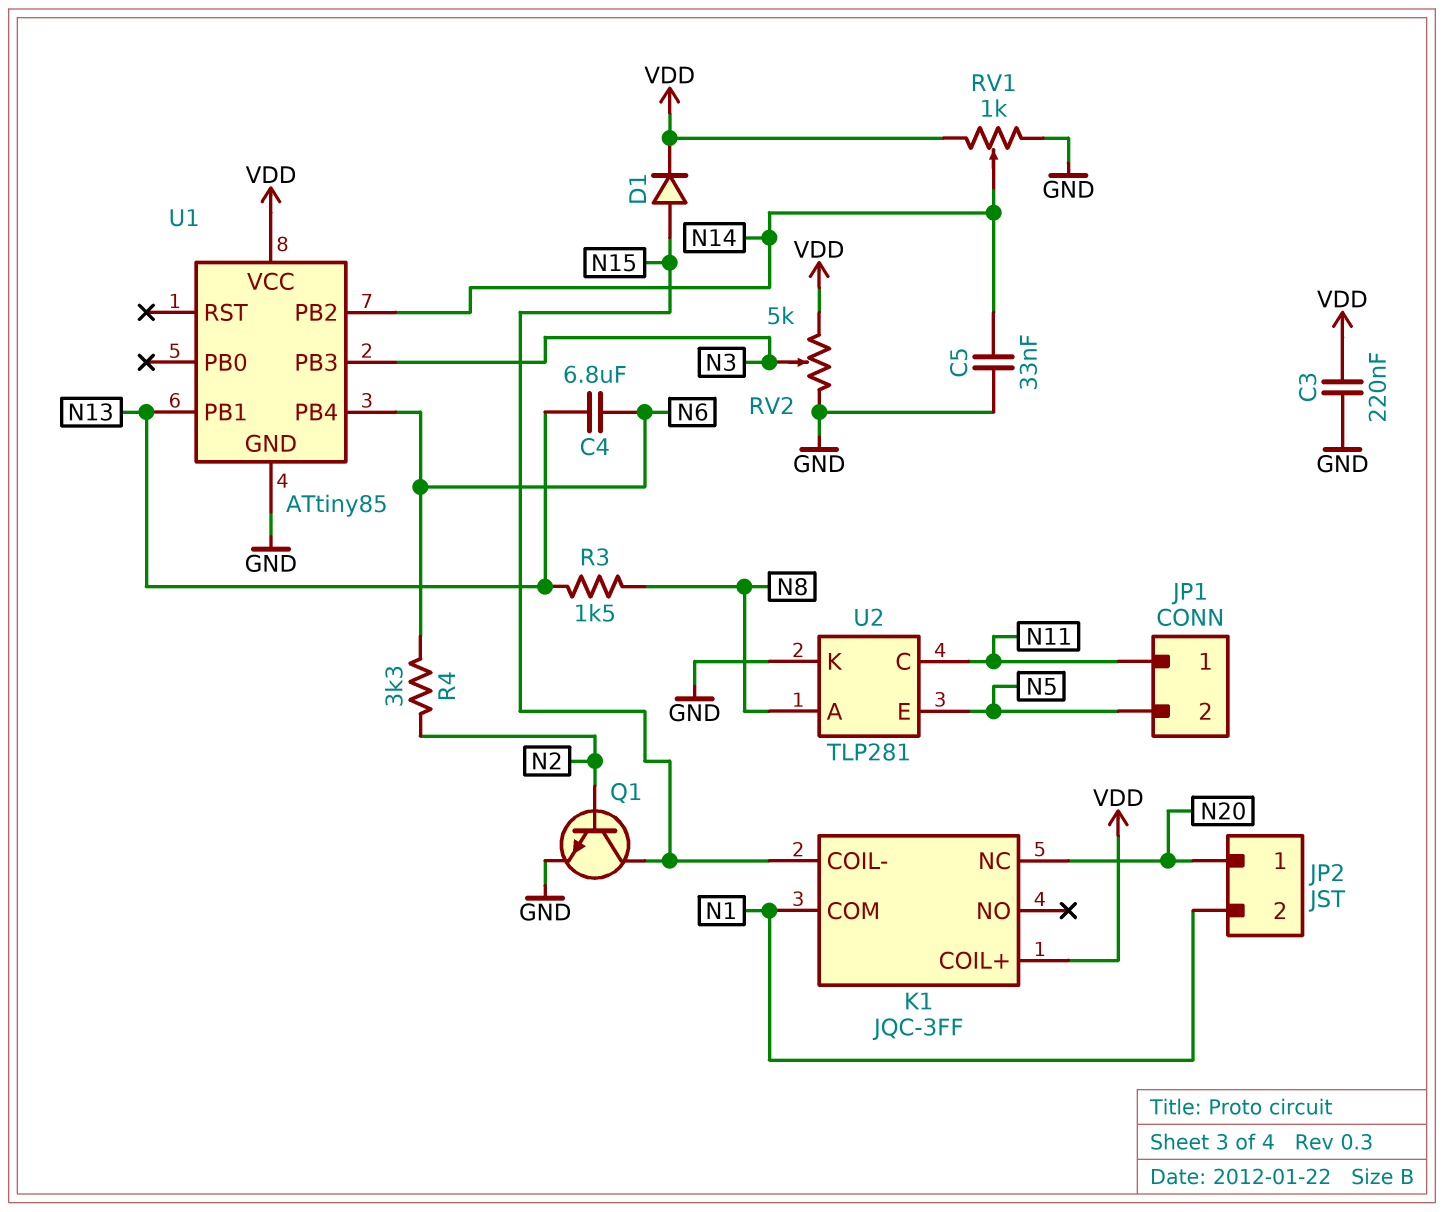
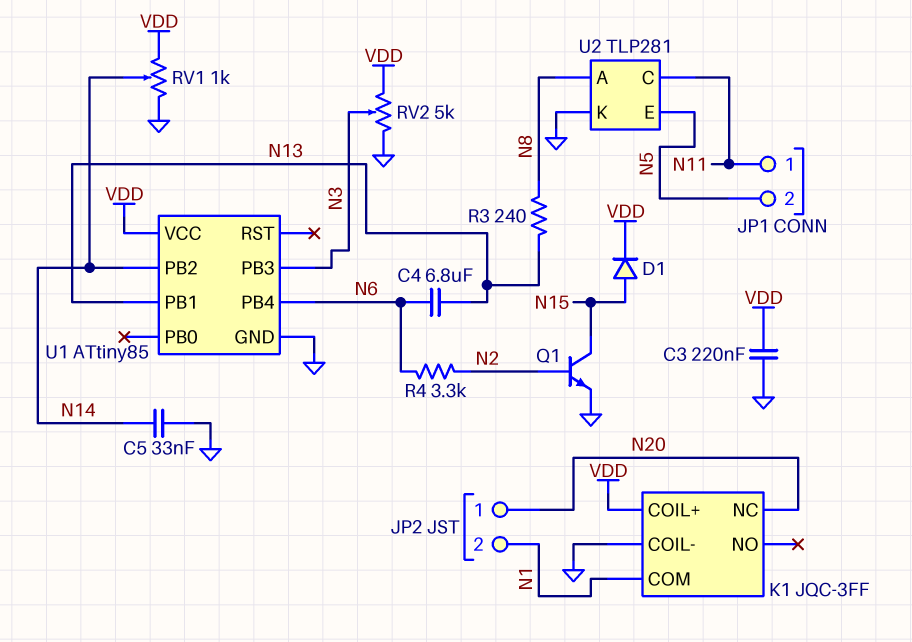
K1 pin COIL-: N15 -> GND
R3: 1.5k (N8, N13) -> 240 (N8, N13)

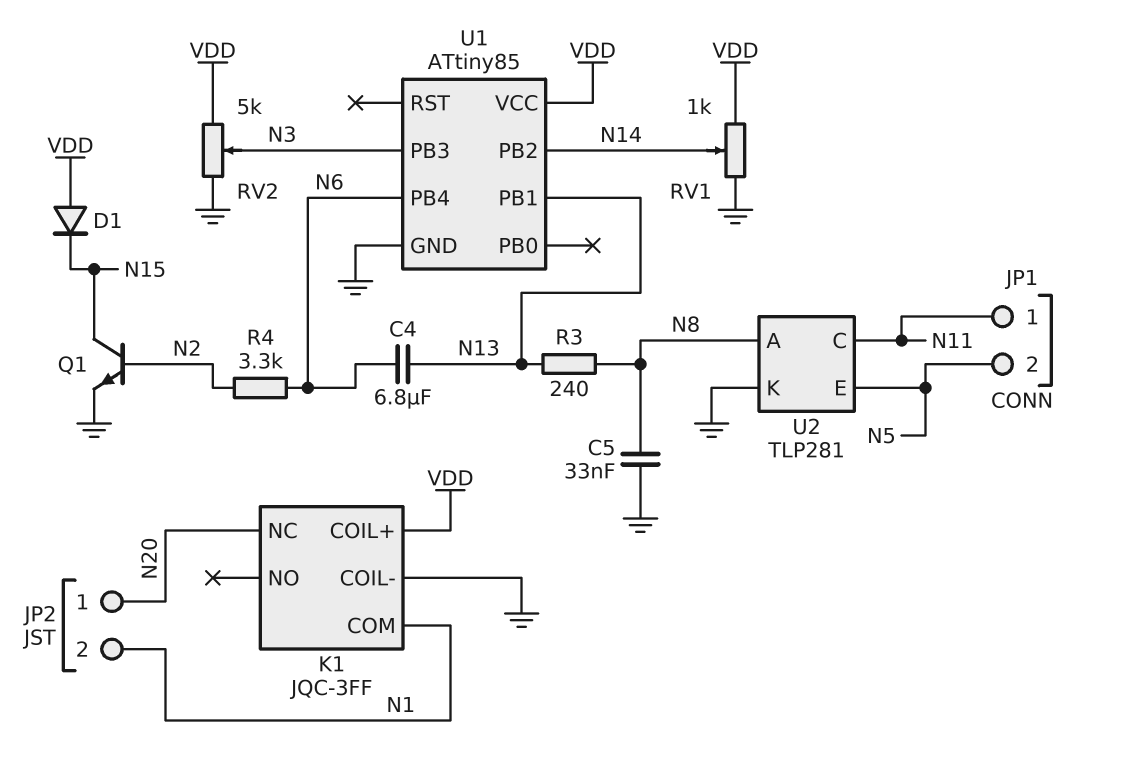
C3: 220nF (GND, VDD) -> none
C5: 33nF (GND, N14) -> 33nF (GND, N8)
D1: diode (A N15, K VDD) -> diode (A VDD, K N15)

